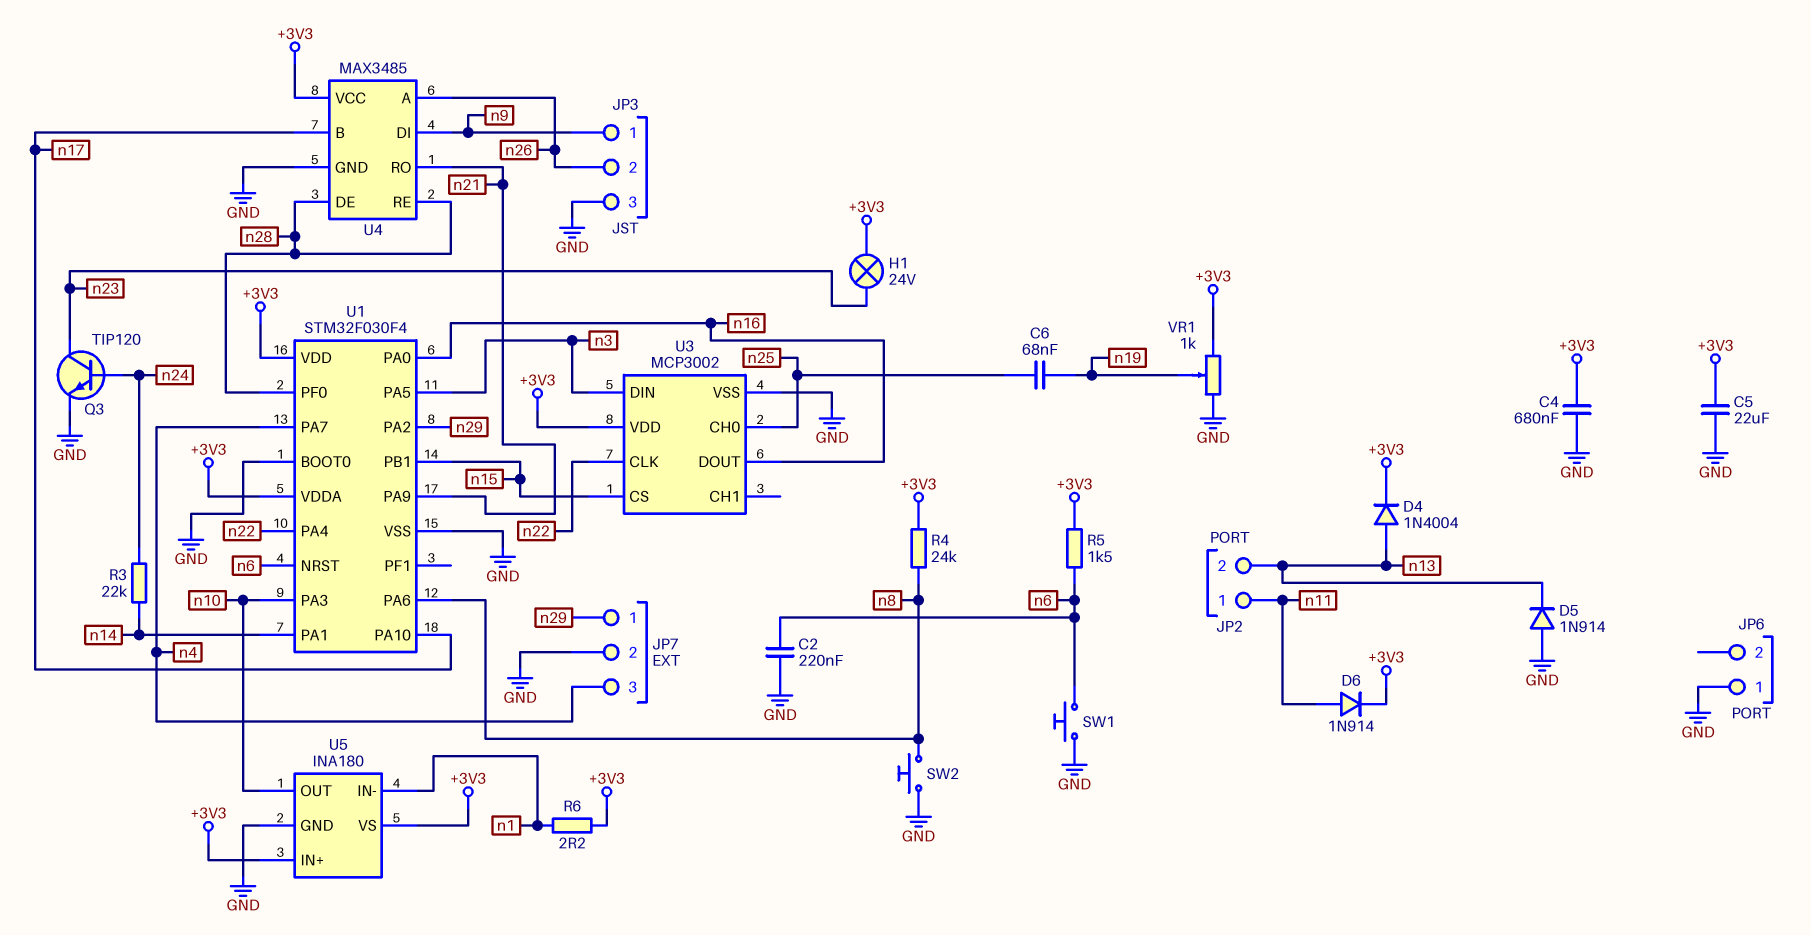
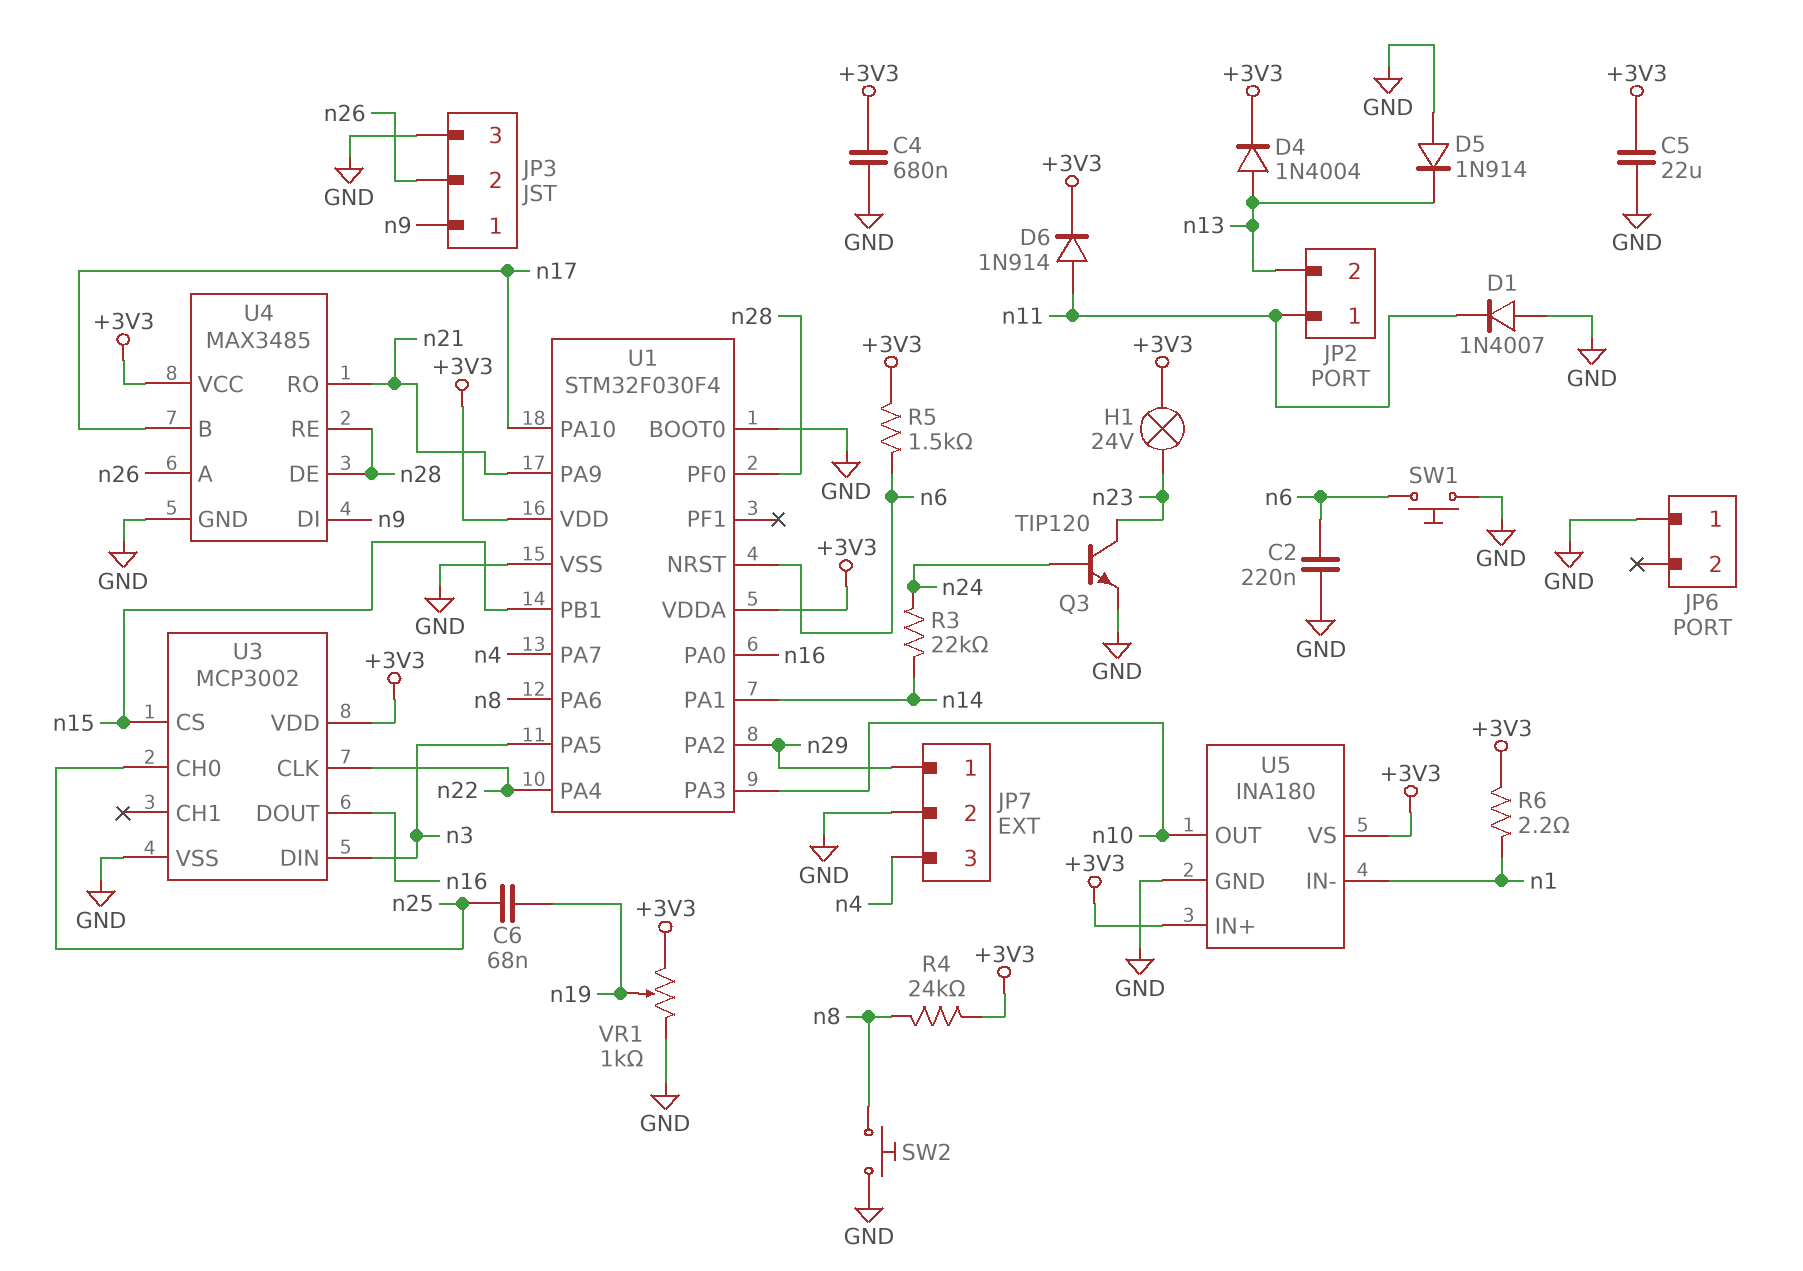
D1: none -> diode 1N4007 (A GND, K n11)

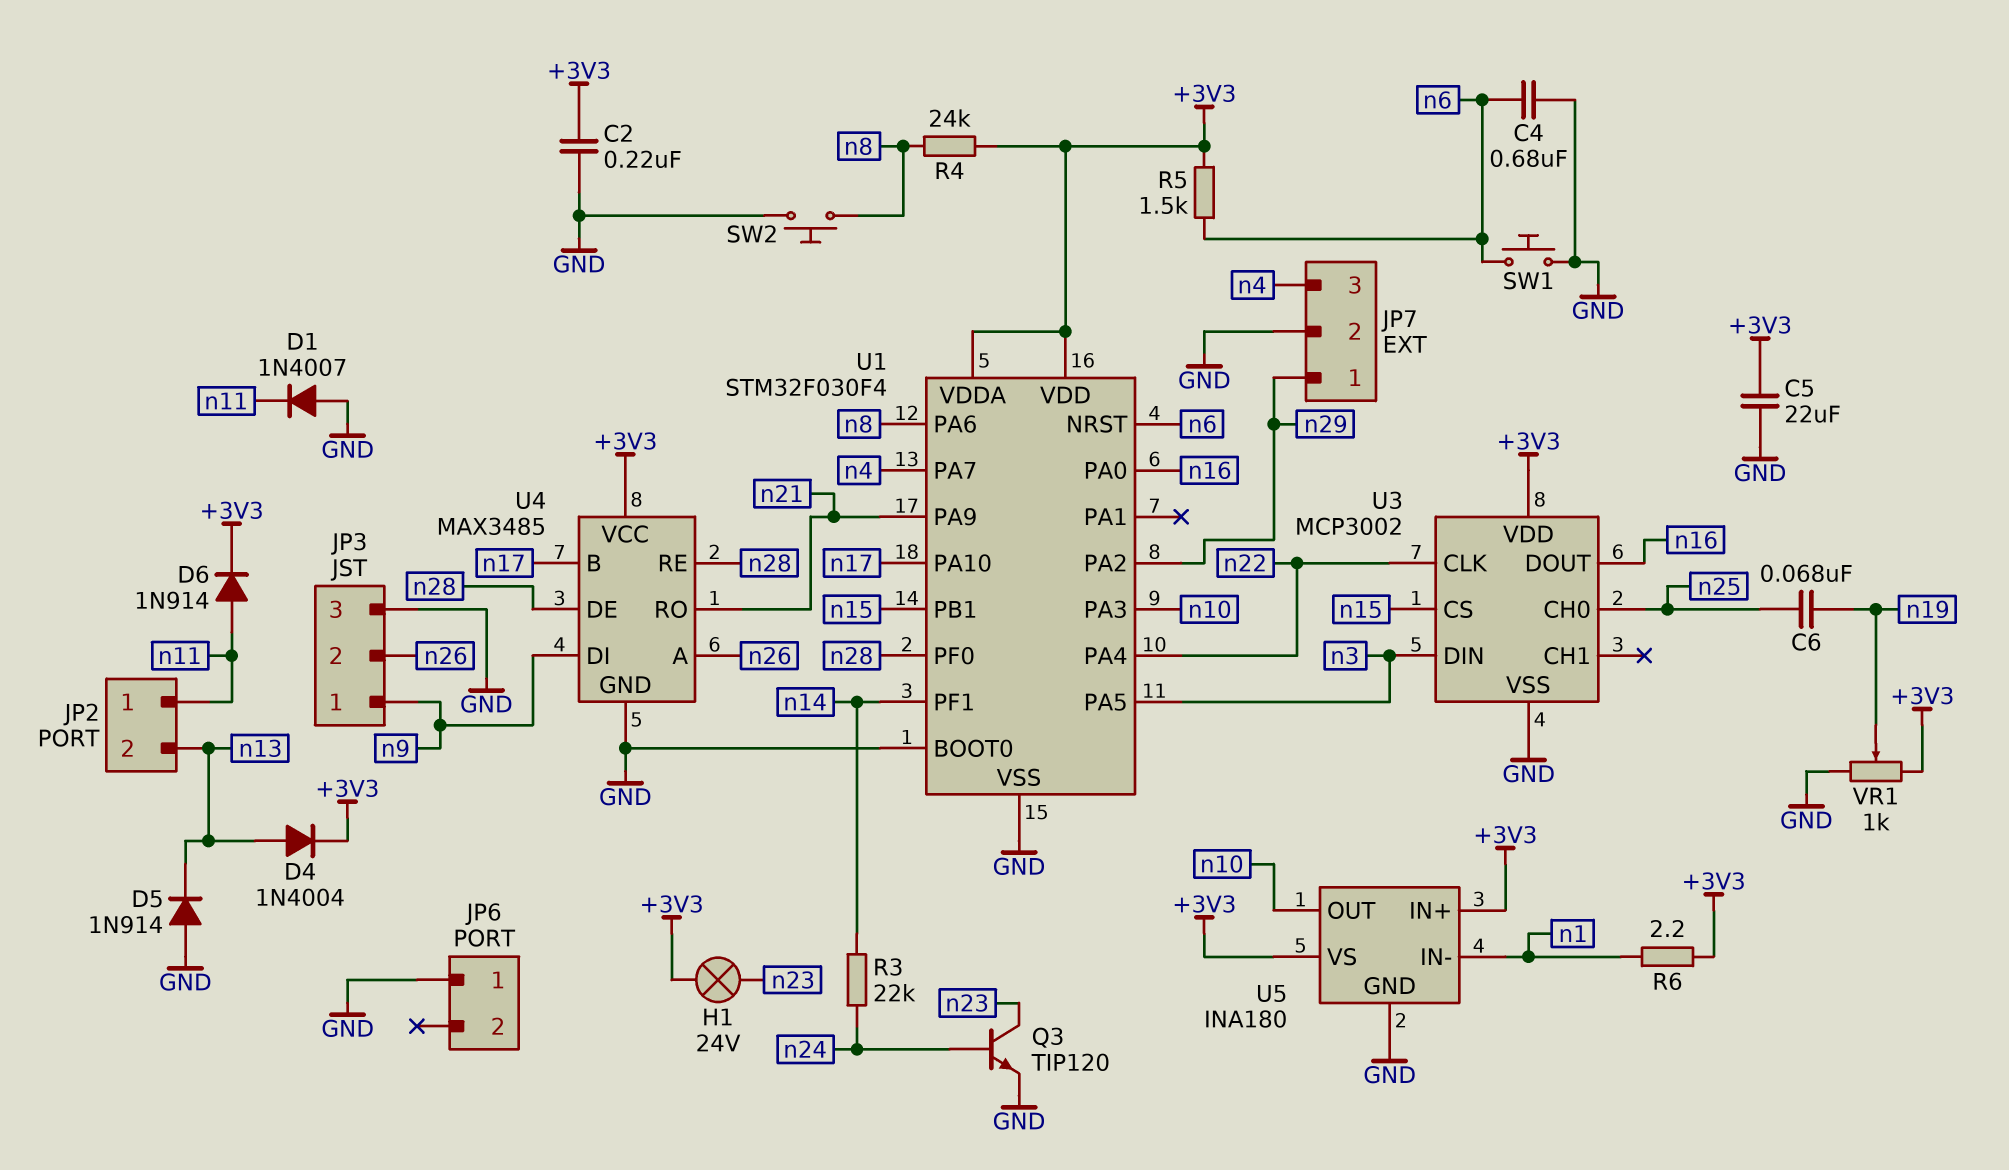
C2: 220nF (GND, n6) -> 220nF (+3V3, GND)
C4: 680nF (+3V3, GND) -> 680nF (GND, n6)
U1 pin PA1: n14 -> none
U1 pin PF1: none -> n14

